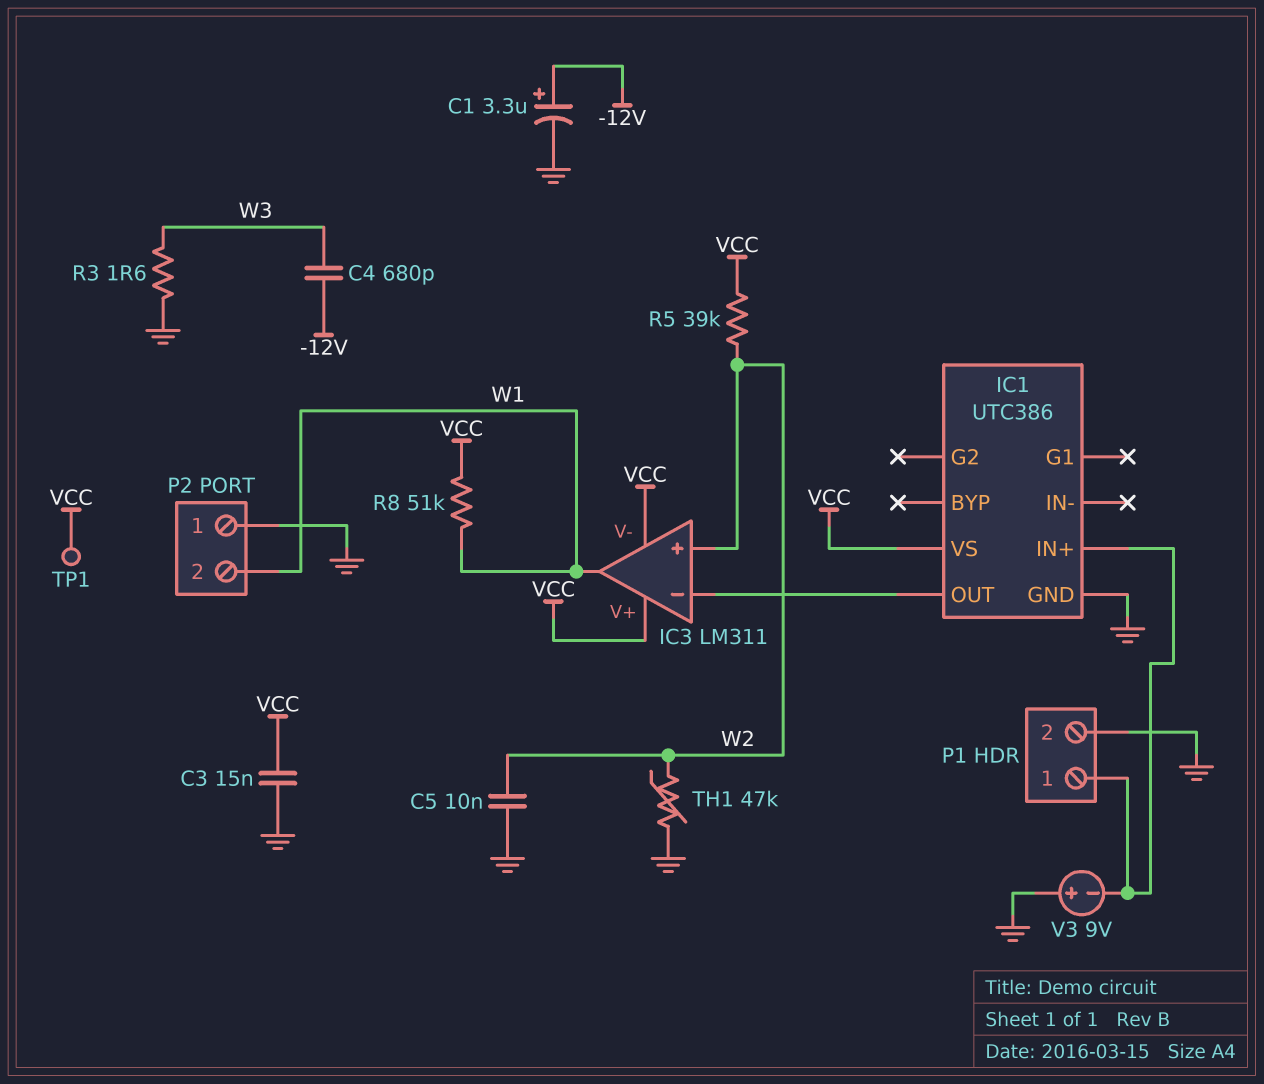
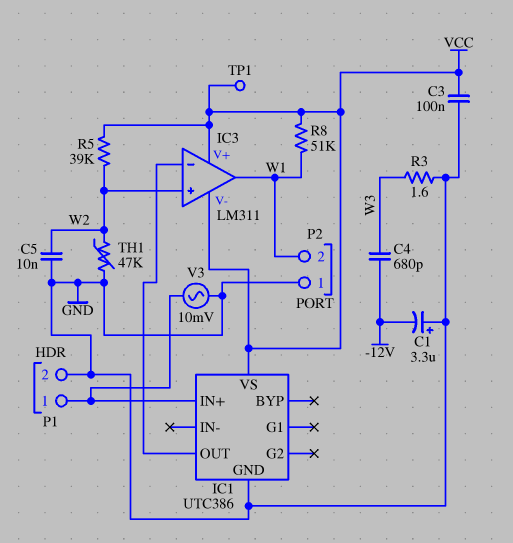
C1: 3.3uF (plus -12V, minus GND) -> 3.3uF (plus GND, minus -12V)
C3: 15nF (GND, VCC) -> 100nF (GND, VCC)
V3: 9V (plus GND, minus IC1/IN+) -> AC 10mV (GND, IC1/IN+)

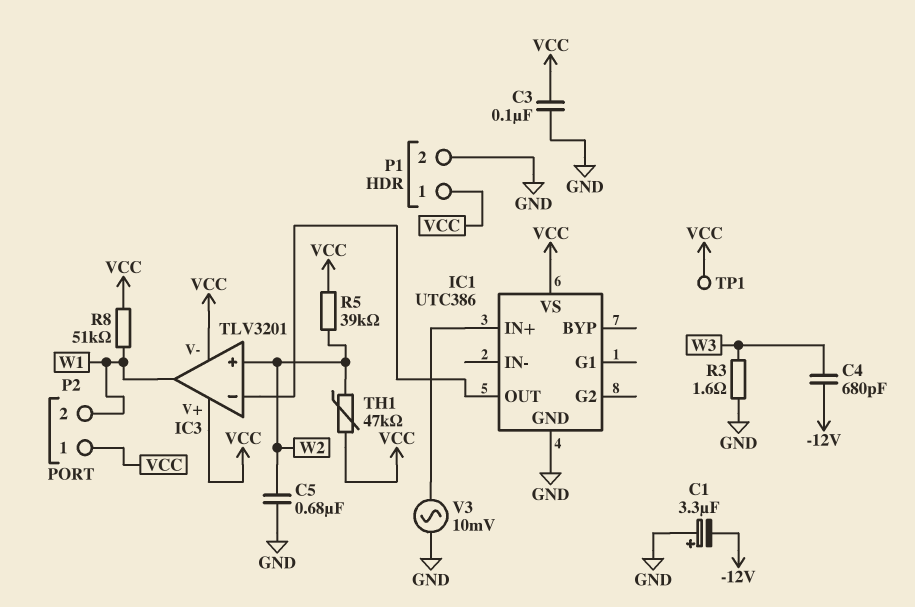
C5: 10nF (GND, W2) -> 680nF (GND, W2)
IC3: LM311 -> TLV3201
P1 pin 1: IC1/IN+ -> VCC
P2 pin 1: GND -> VCC
TH1: 47k (GND, W2) -> 47k (VCC, W2)

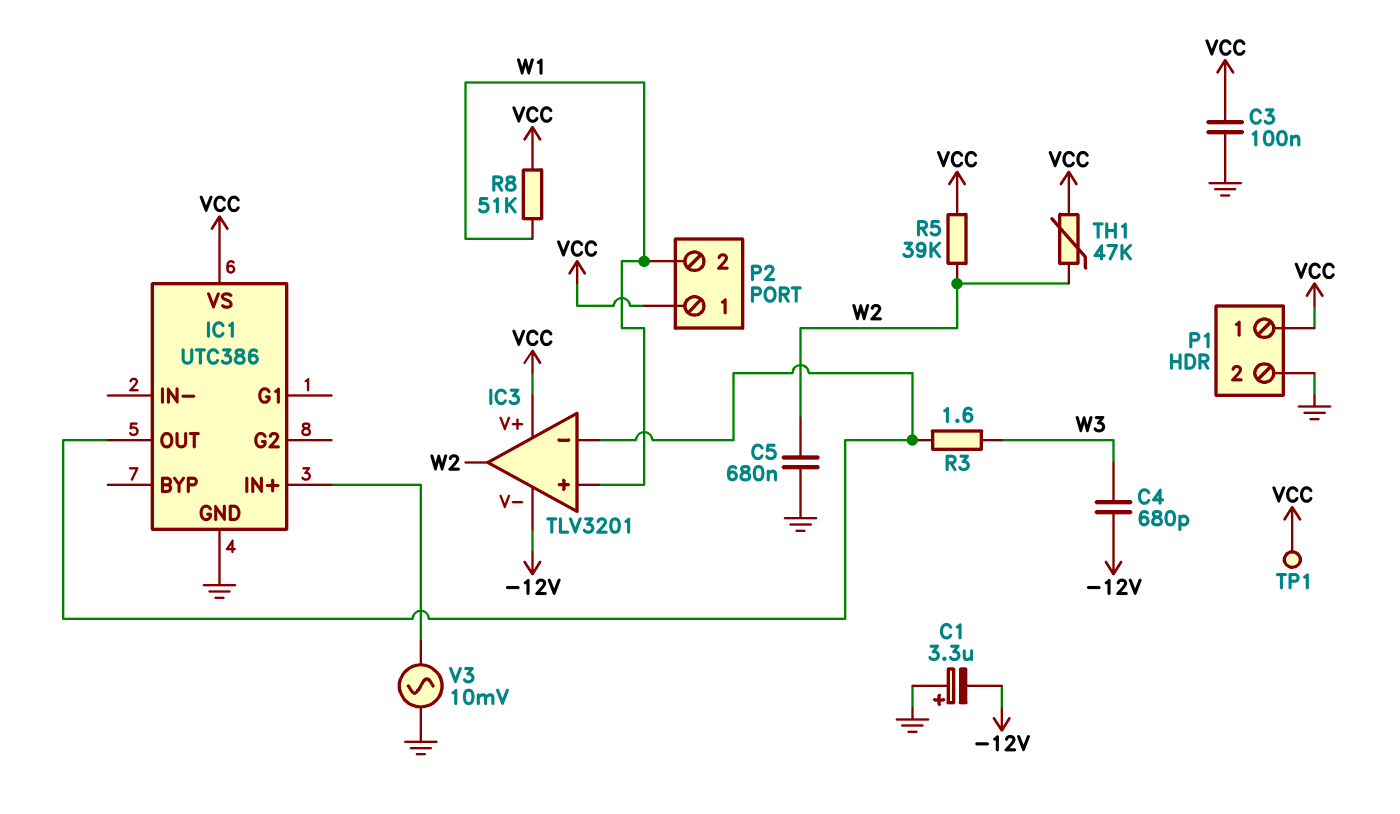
IC3 pin V-: VCC -> -12V
IC3 pin in+: W2 -> W1
IC3 pin out: W1 -> W2
R3: 1.6 (GND, W3) -> 1.6 (IC1/OUT, W3)

